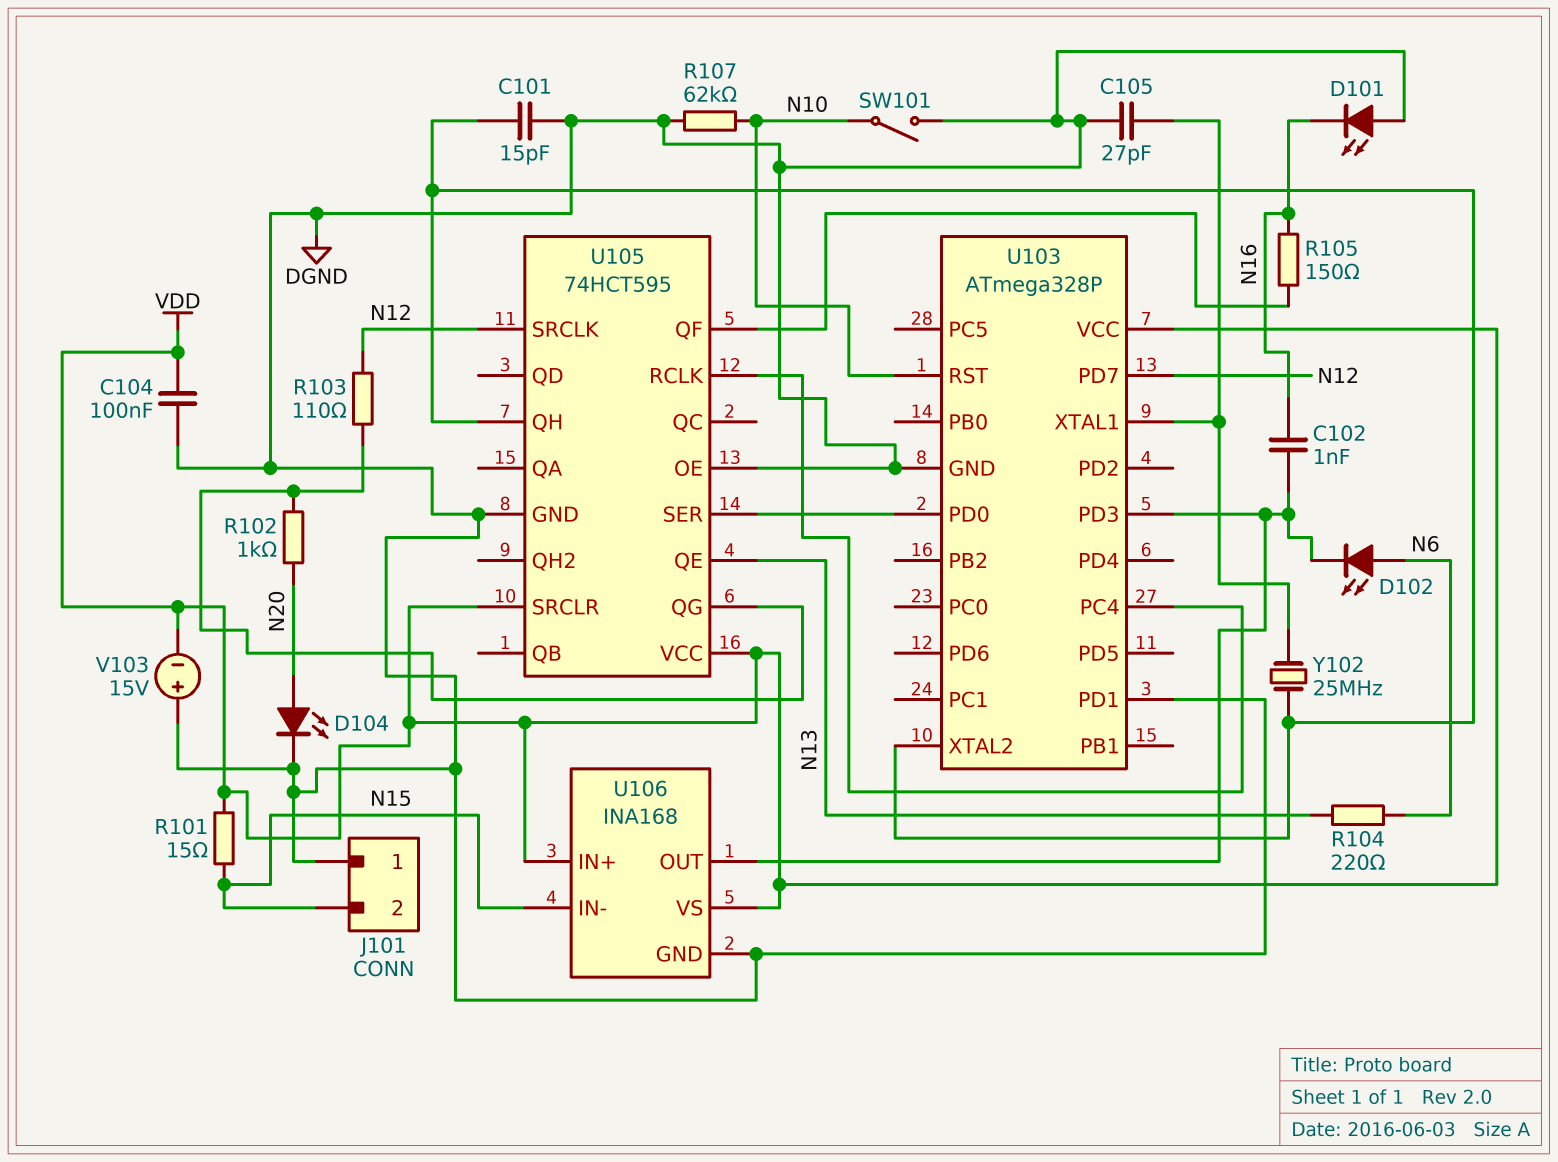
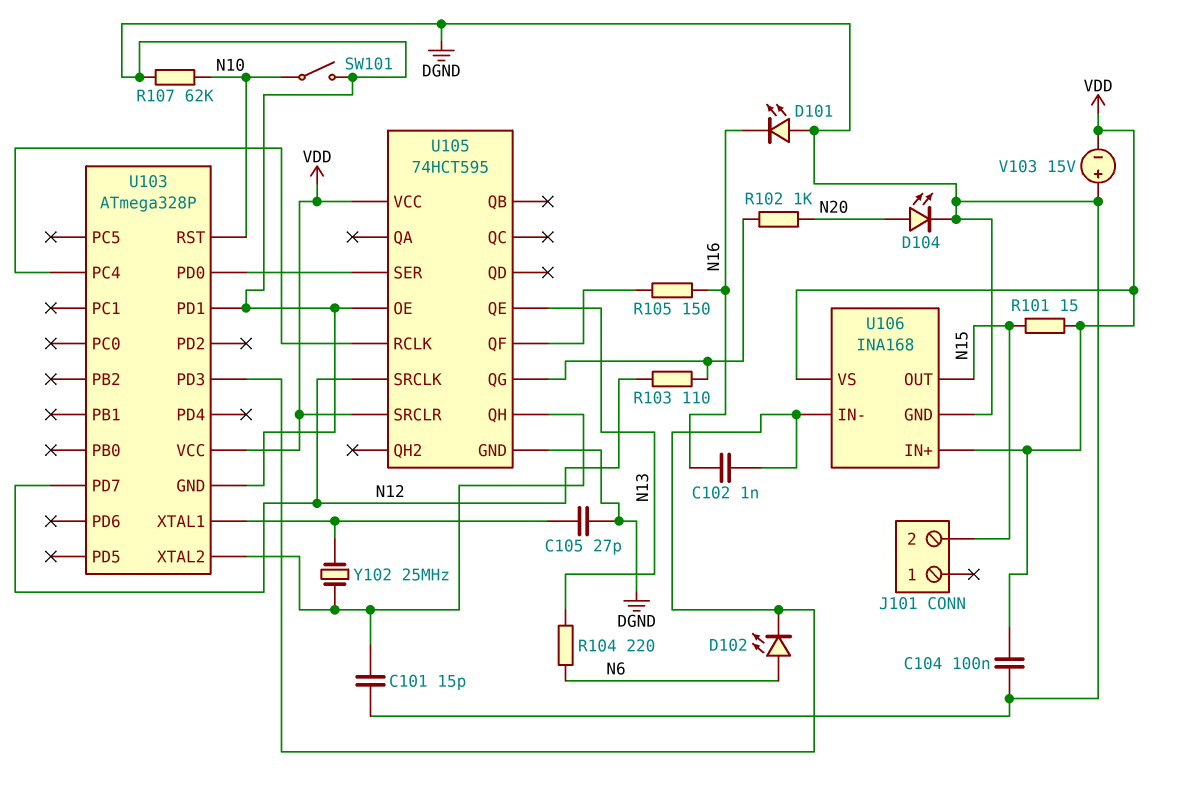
J101 pin 1: DGND -> none
U106 pin IN-: N15 -> U103/PD3
U106 pin OUT: U103/PD3 -> N15

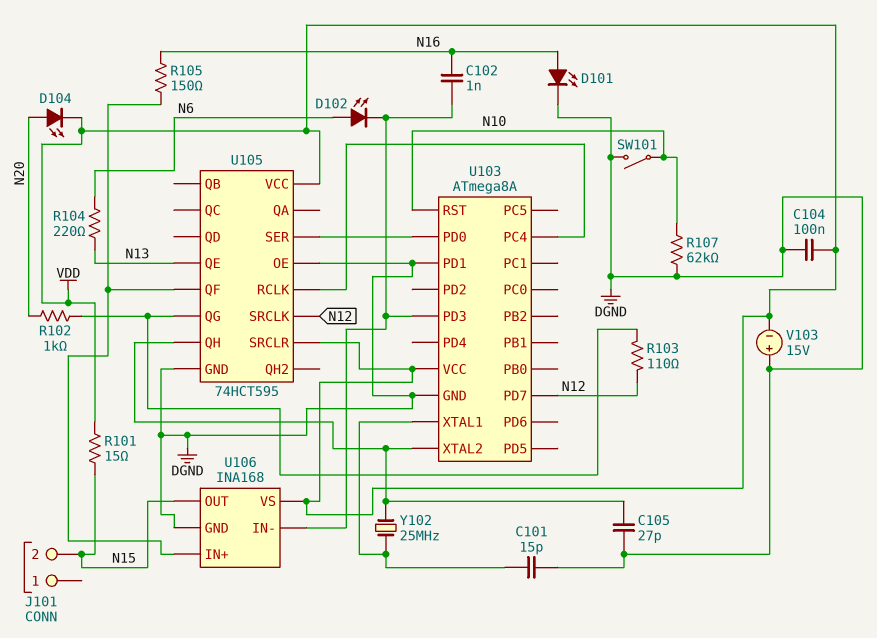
C101: 15pF (DGND, U103/XTAL2) -> 15pF (DGND, U103/XTAL1)
C105: 27pF (DGND, U103/XTAL1) -> 27pF (DGND, U103/XTAL2)
D101: LED (A DGND, K N16) -> LED (A N16, K DGND)
D104: LED (A N20, K DGND) -> LED (A N20, K VDD)
U103: ATmega328P -> ATmega8A
U106 pin IN+: VDD -> U105/QF

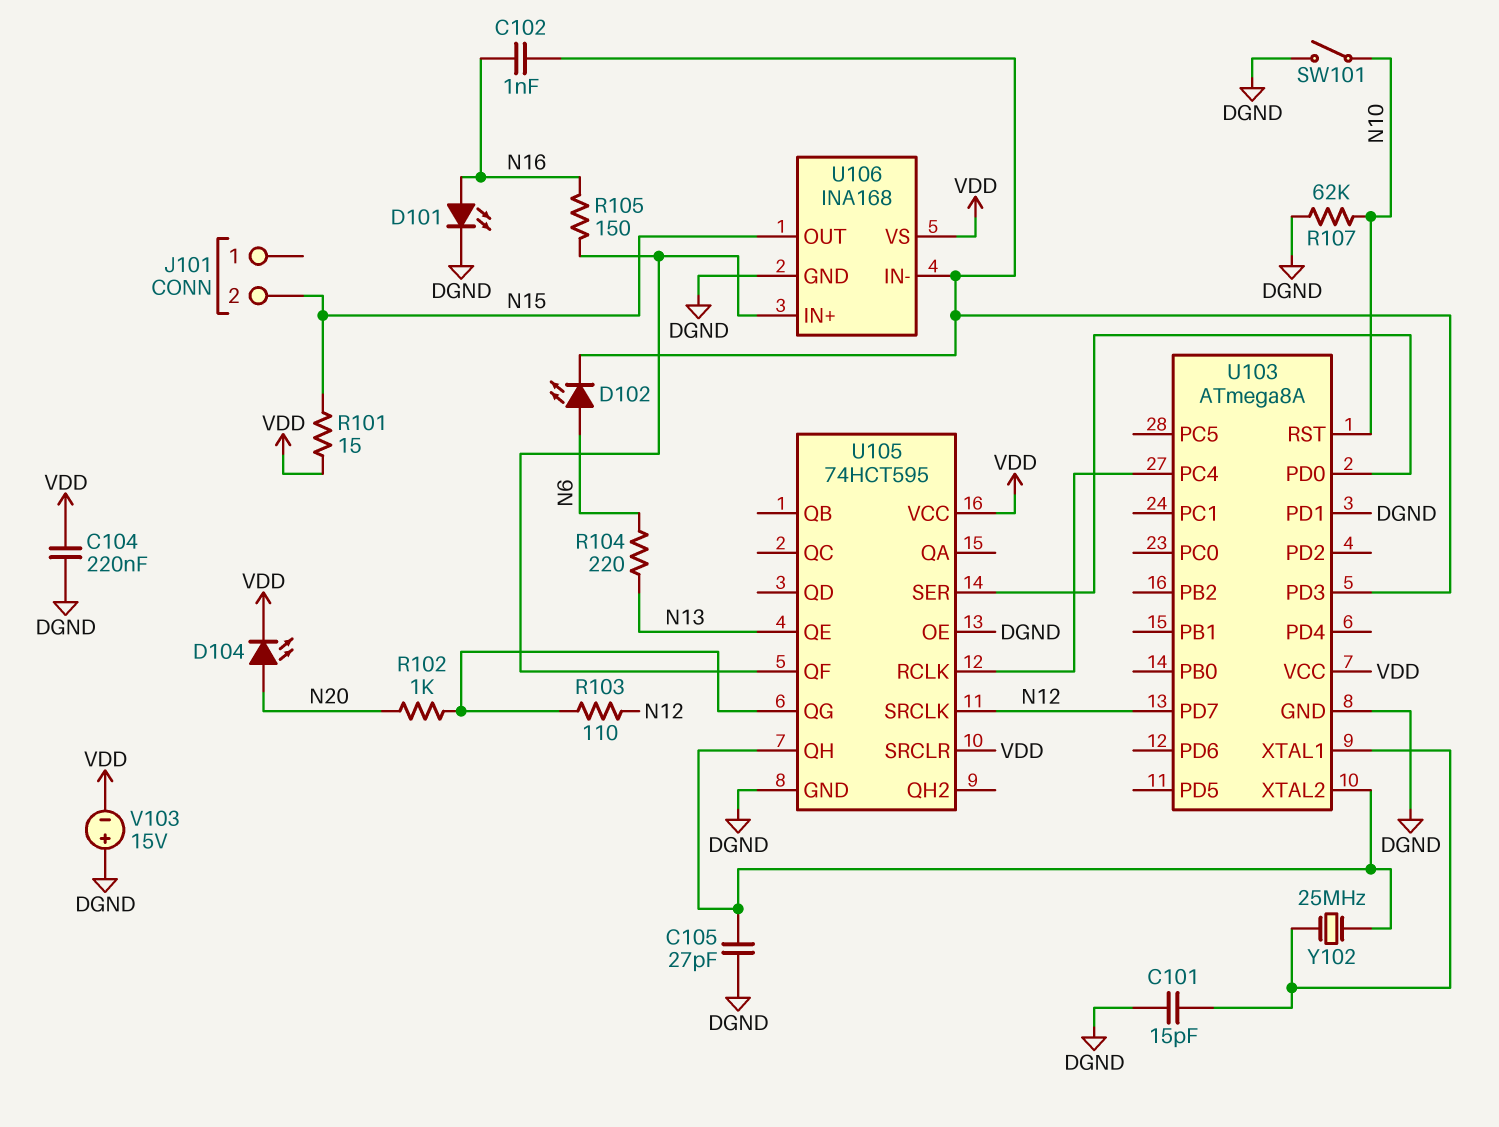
C104: 100nF (DGND, VDD) -> 220nF (DGND, VDD)

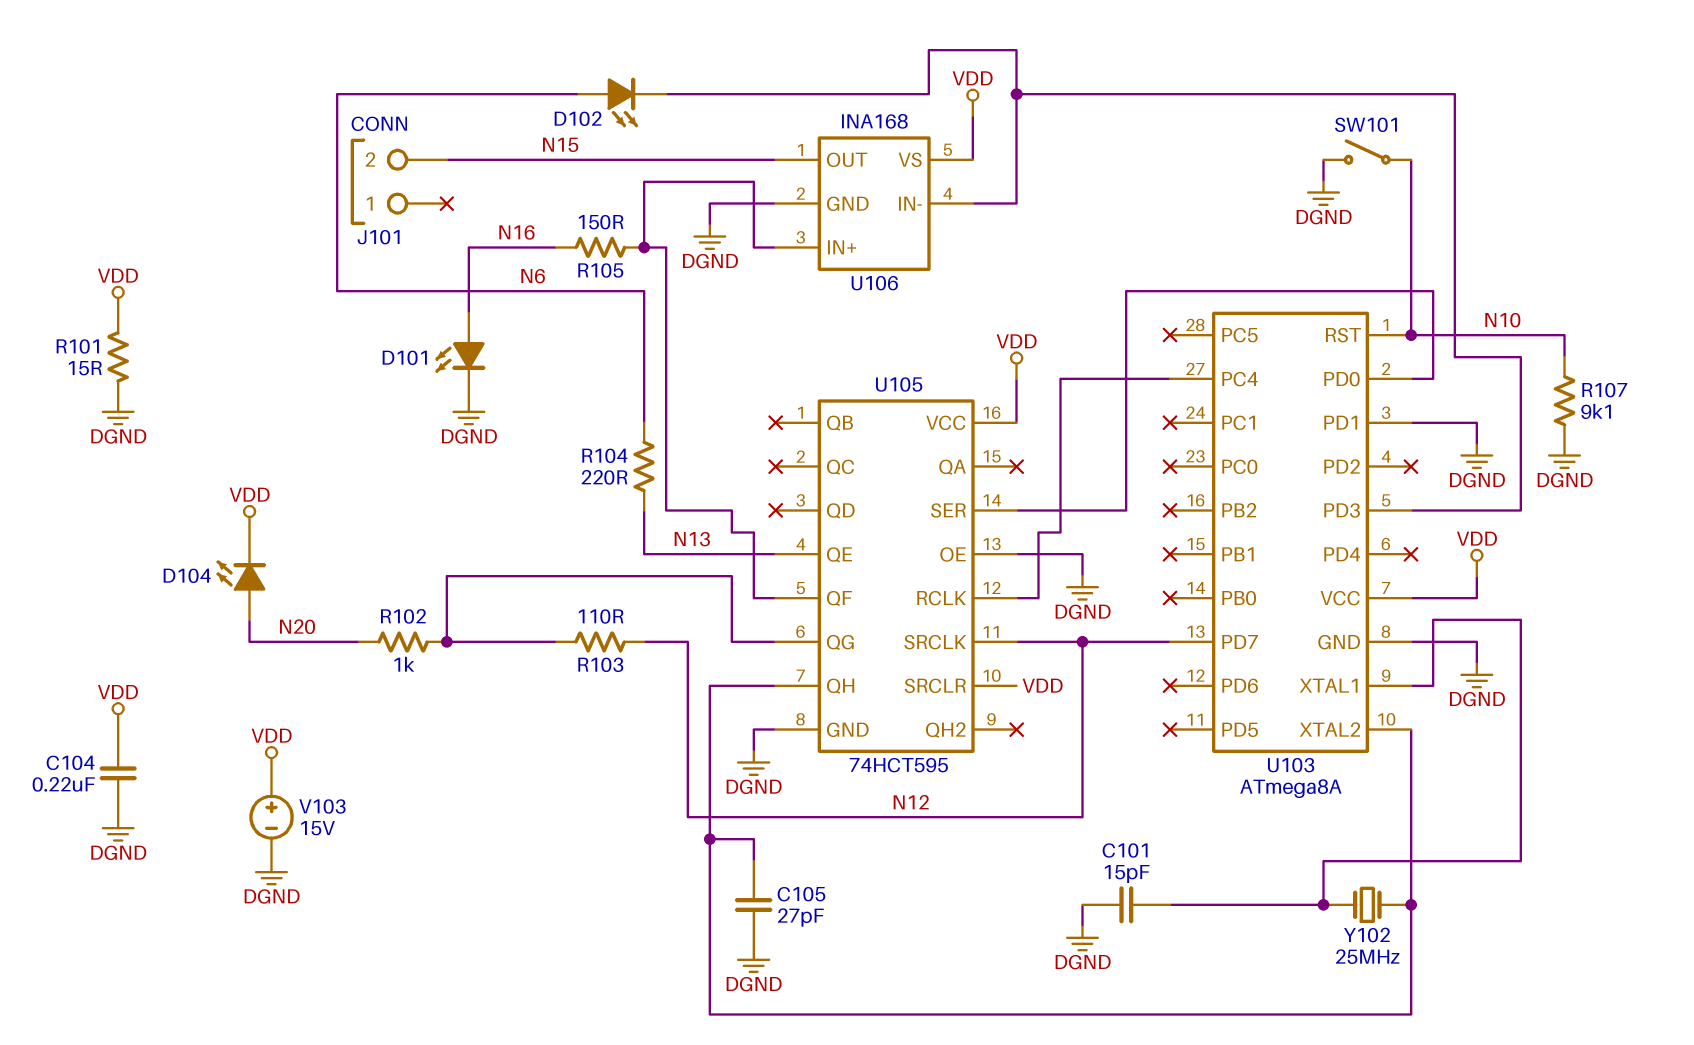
C102: 1nF (N16, U103/PD3) -> none
R101: 15 (N15, VDD) -> 15 (DGND, VDD)
R107: 62k (DGND, N10) -> 9.1k (DGND, N10)
V103: 15V (plus DGND, minus VDD) -> 15V (plus VDD, minus DGND)

